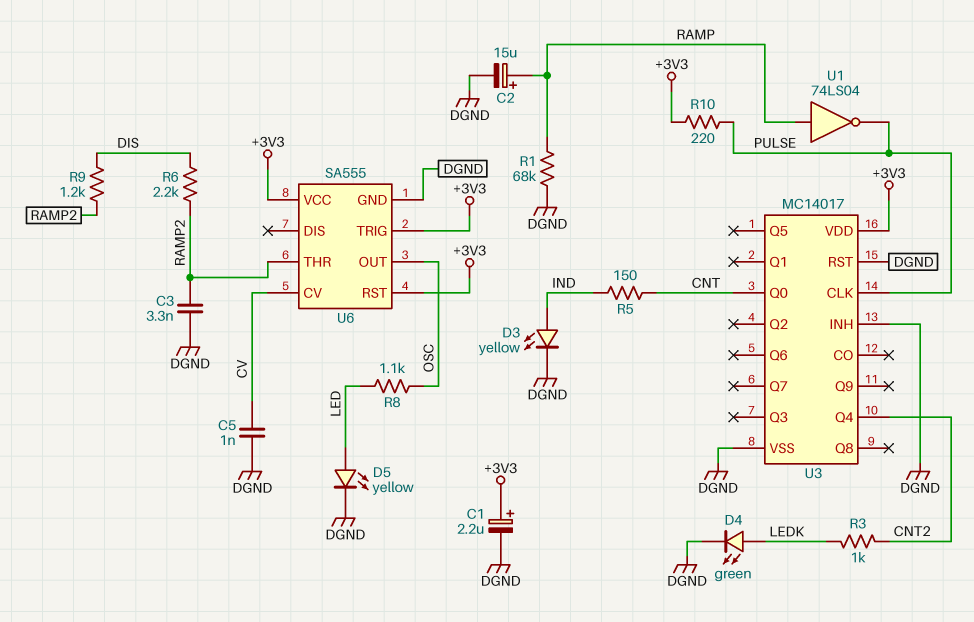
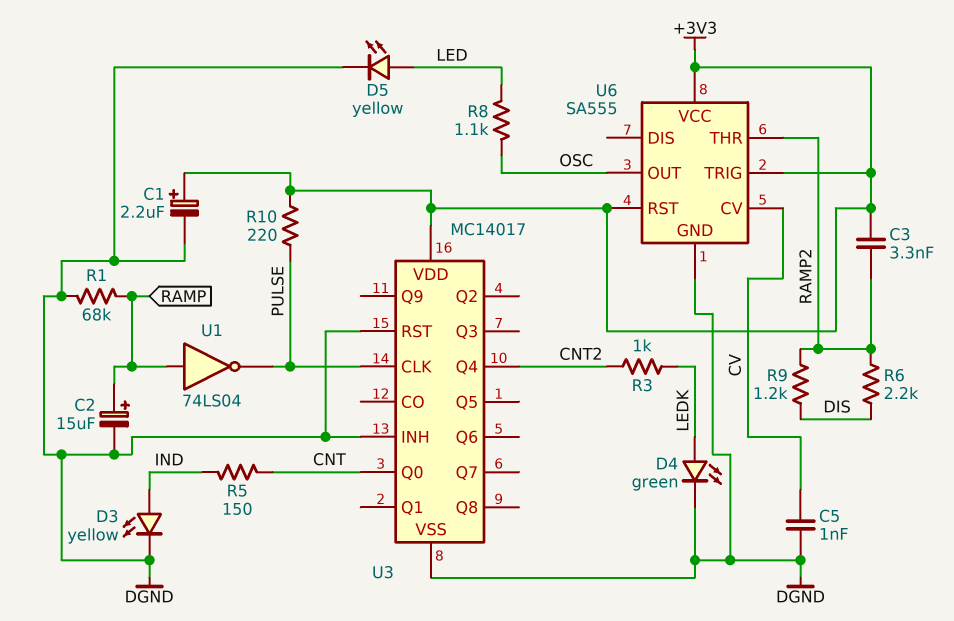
C3: 3.3nF (DGND, RAMP2) -> 3.3nF (+3V3, RAMP2)

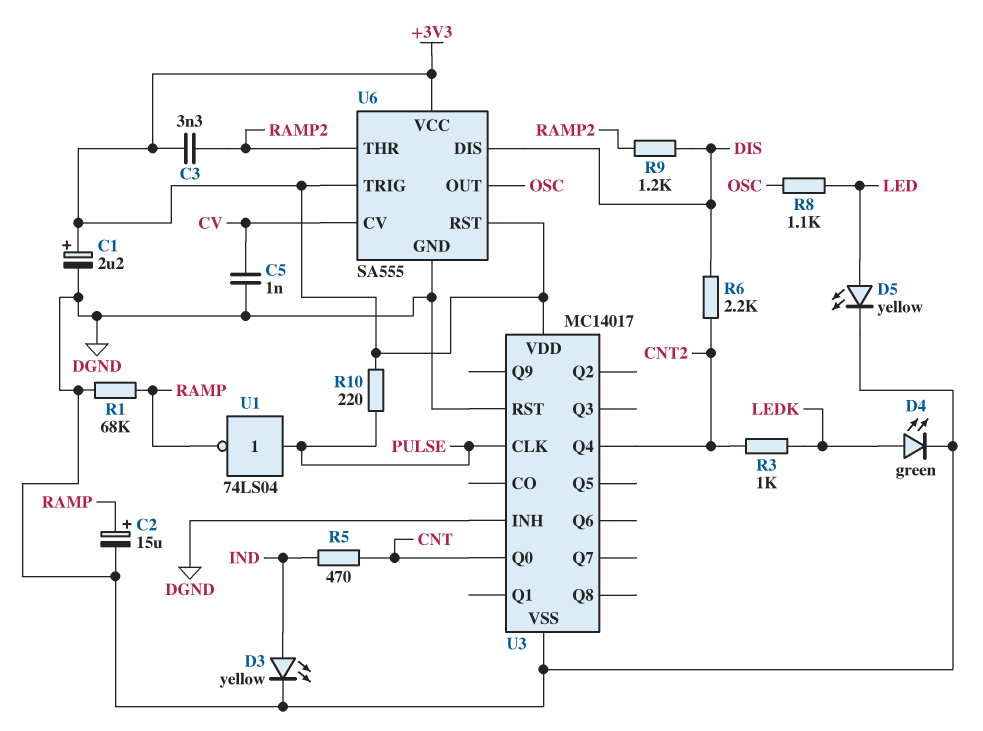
R5: 150 (CNT, IND) -> 470 (CNT, IND)
R6: 2.2k (DIS, RAMP2) -> 2.2k (CNT2, DIS)
U1: NOT 74LS04 (in RAMP, out PULSE) -> NOT 74LS04 (in PULSE, out RAMP)
U6 pin DIS: none -> DIS

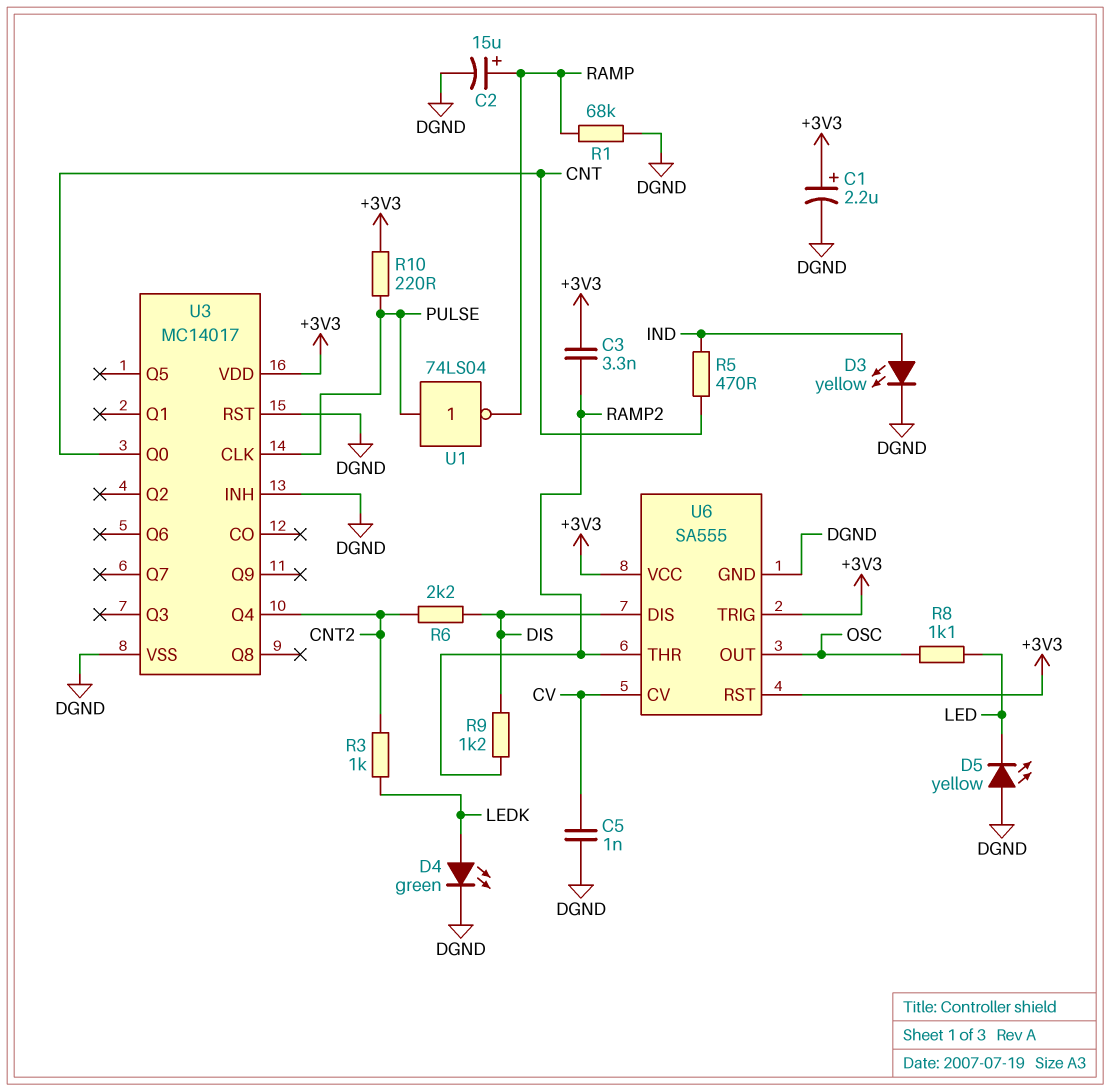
D5: LED yellow (A LED, K DGND) -> LED yellow (A DGND, K LED)

